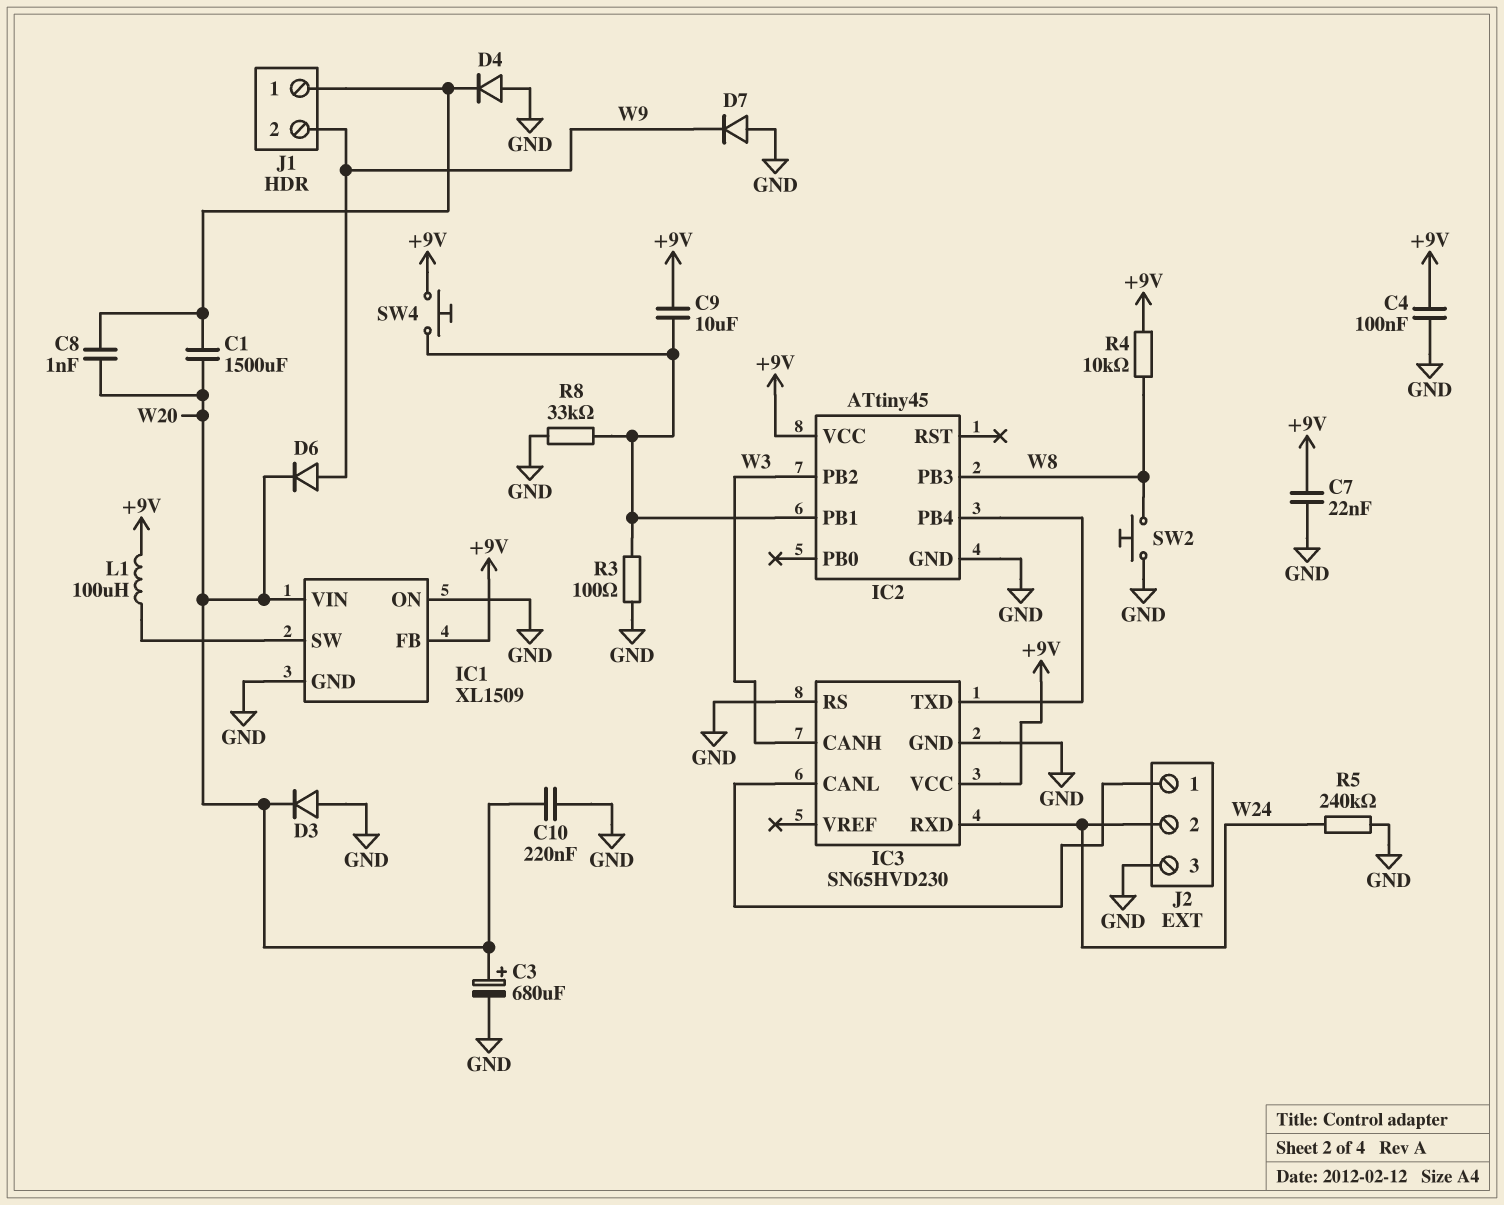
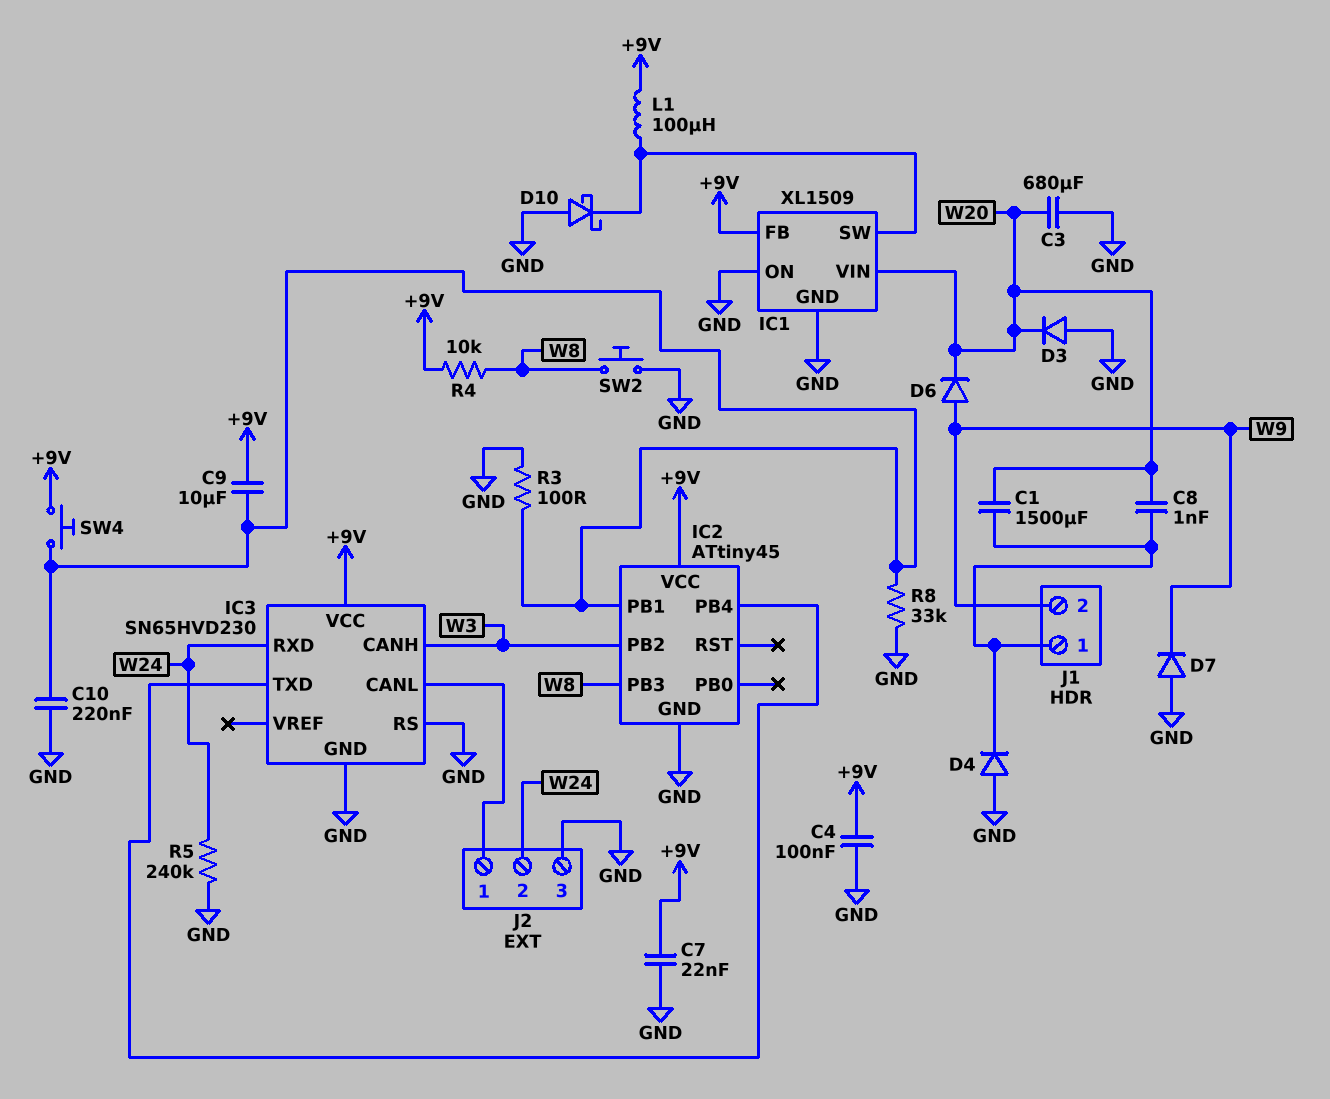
C3: 680uF (plus W20, minus GND) -> 680uF (GND, W20)
C10: 220nF (GND, W20) -> 220nF (GND, IC2/PB1)
D10: none -> schottky (A GND, K IC1/SW)

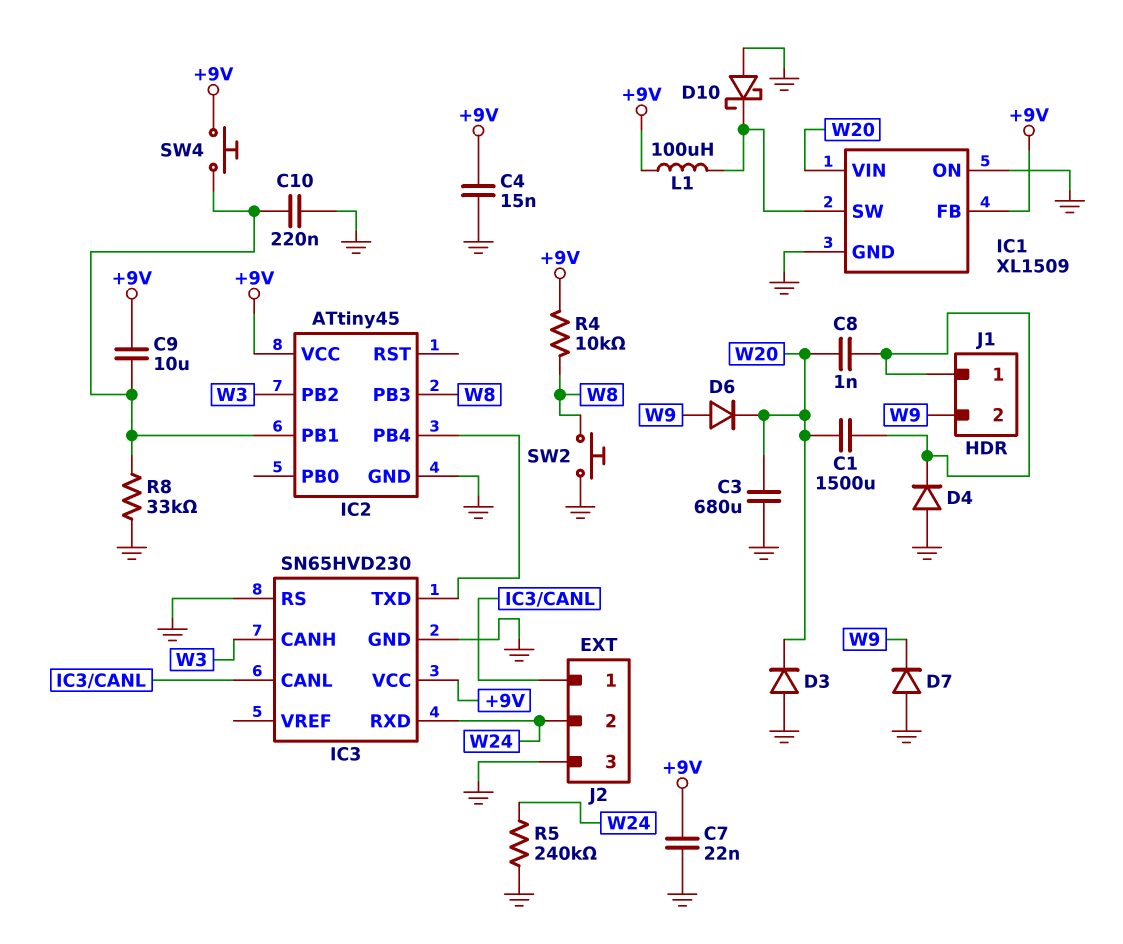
C4: 100nF (+9V, GND) -> 15nF (+9V, GND)
R3: 100 (GND, IC2/PB1) -> none

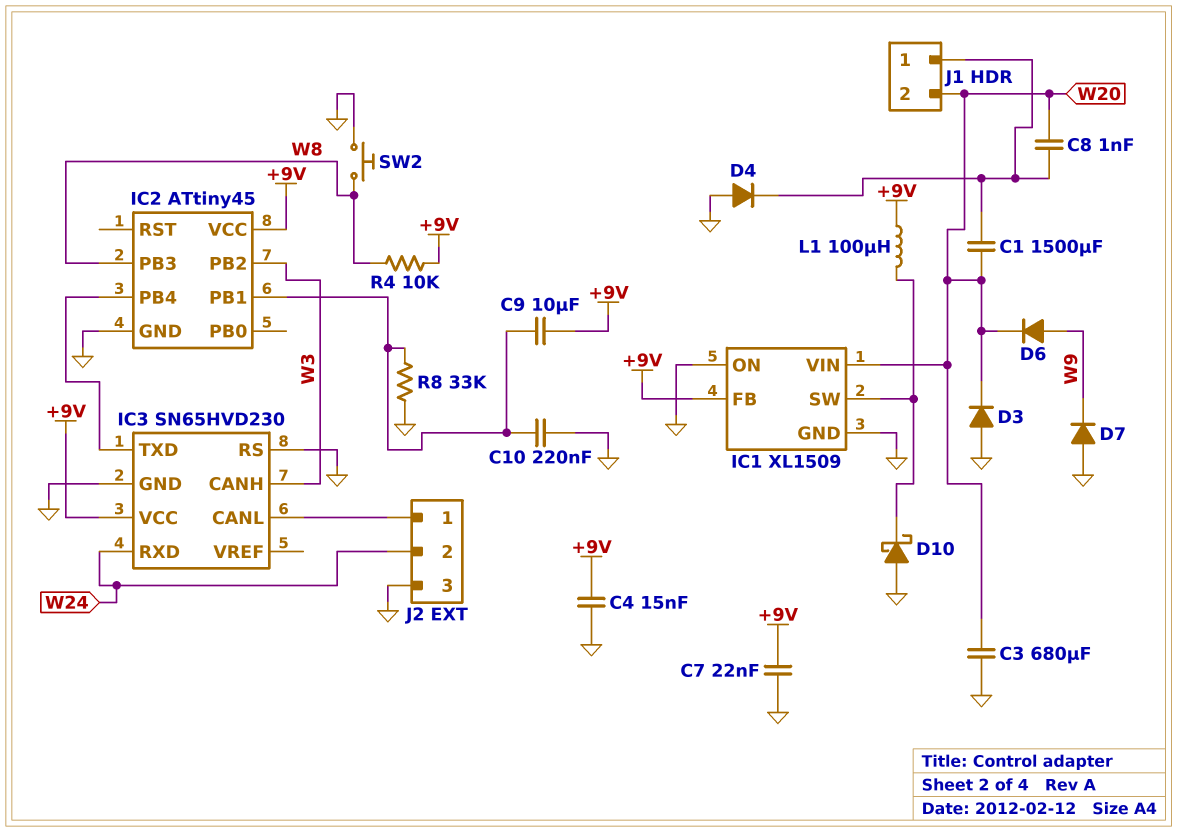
J1 pin 2: W9 -> W20
R5: 240k (GND, W24) -> none
SW4: button (+9V, IC2/PB1) -> none

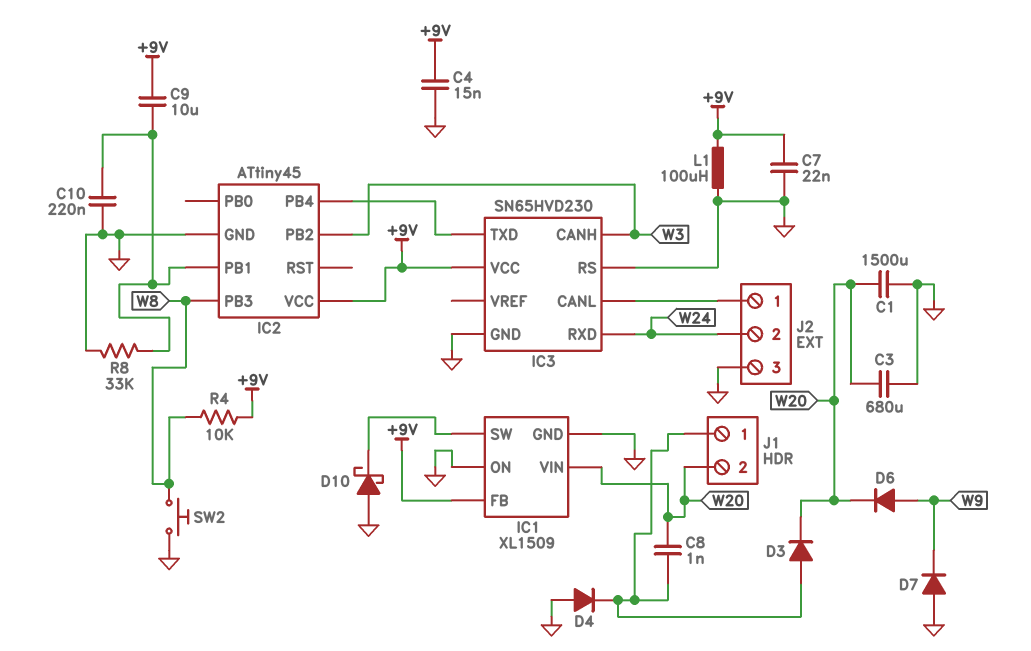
C1: 1500uF (J1/1, W20) -> 1500uF (GND, W20)
D3: diode (A GND, K W20) -> diode (A J1/1, K W20)
L1: 100uH (+9V, IC1/SW) -> 100uH (+9V, GND)

